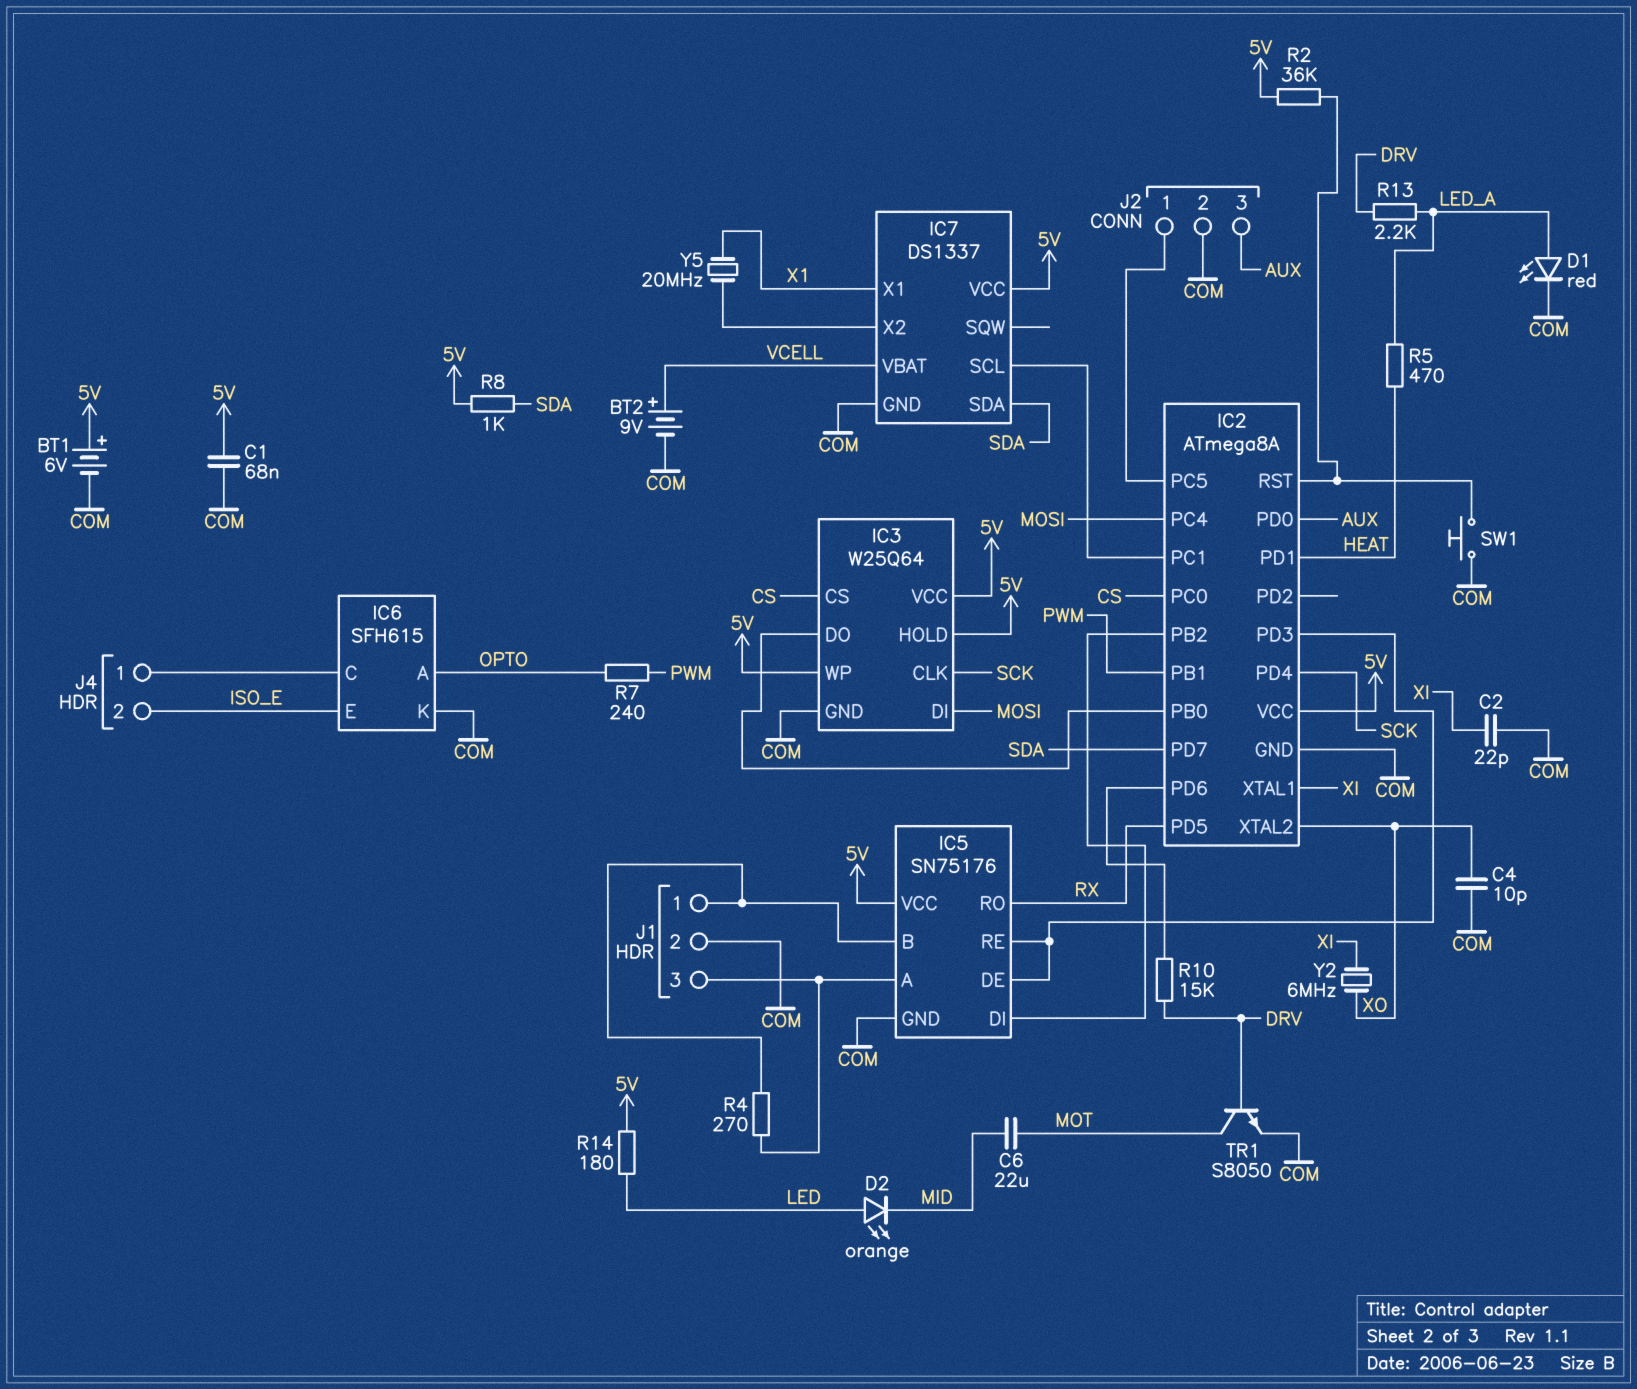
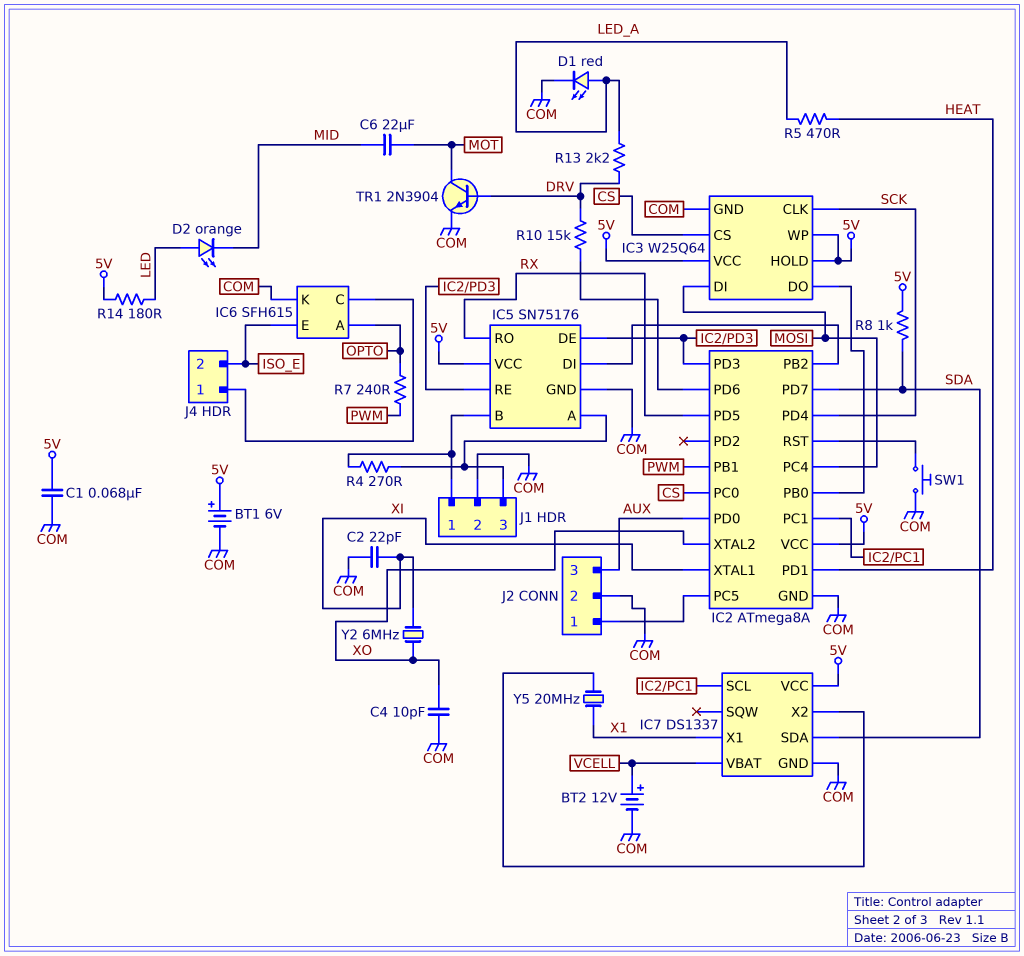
BT2: 9V (plus VCELL, minus COM) -> 12V (plus VCELL, minus COM)
R2: 36k (5V, IC2/RST) -> none
TR1: NPN S8050 (B DRV, C MOT, E COM) -> NPN 2N3904 (B DRV, C MOT, E COM)

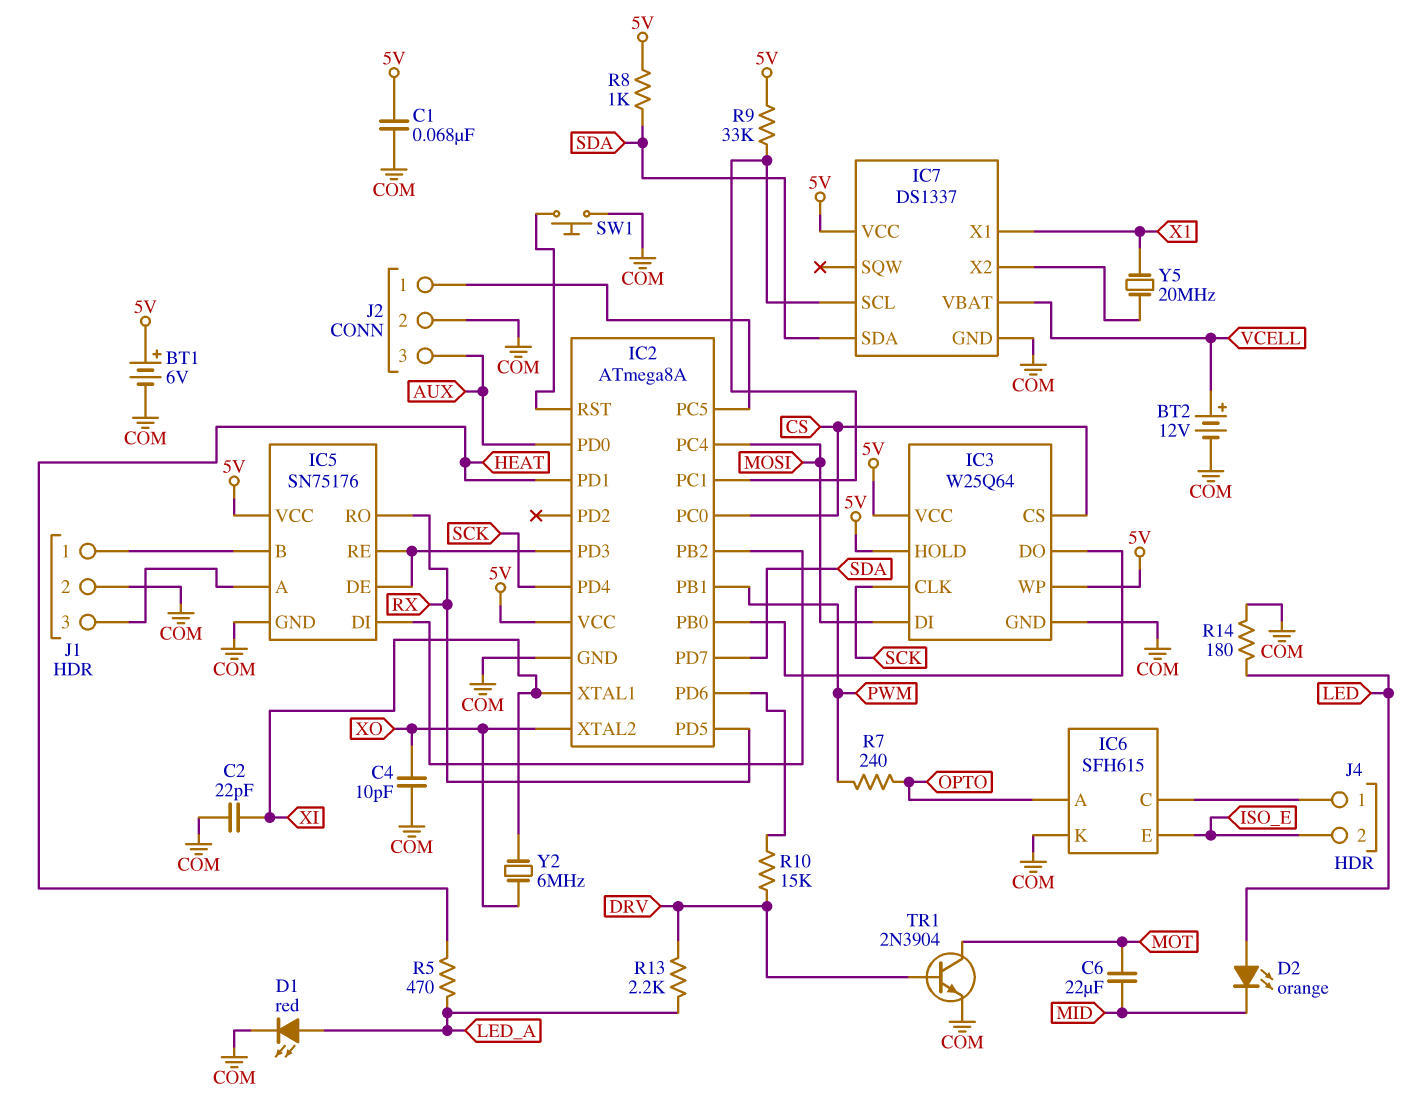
R4: 270 (IC5/A, IC5/B) -> none
R9: none -> 33k (5V, IC2/PC1)
R14: 180 (5V, LED) -> 180 (COM, LED)

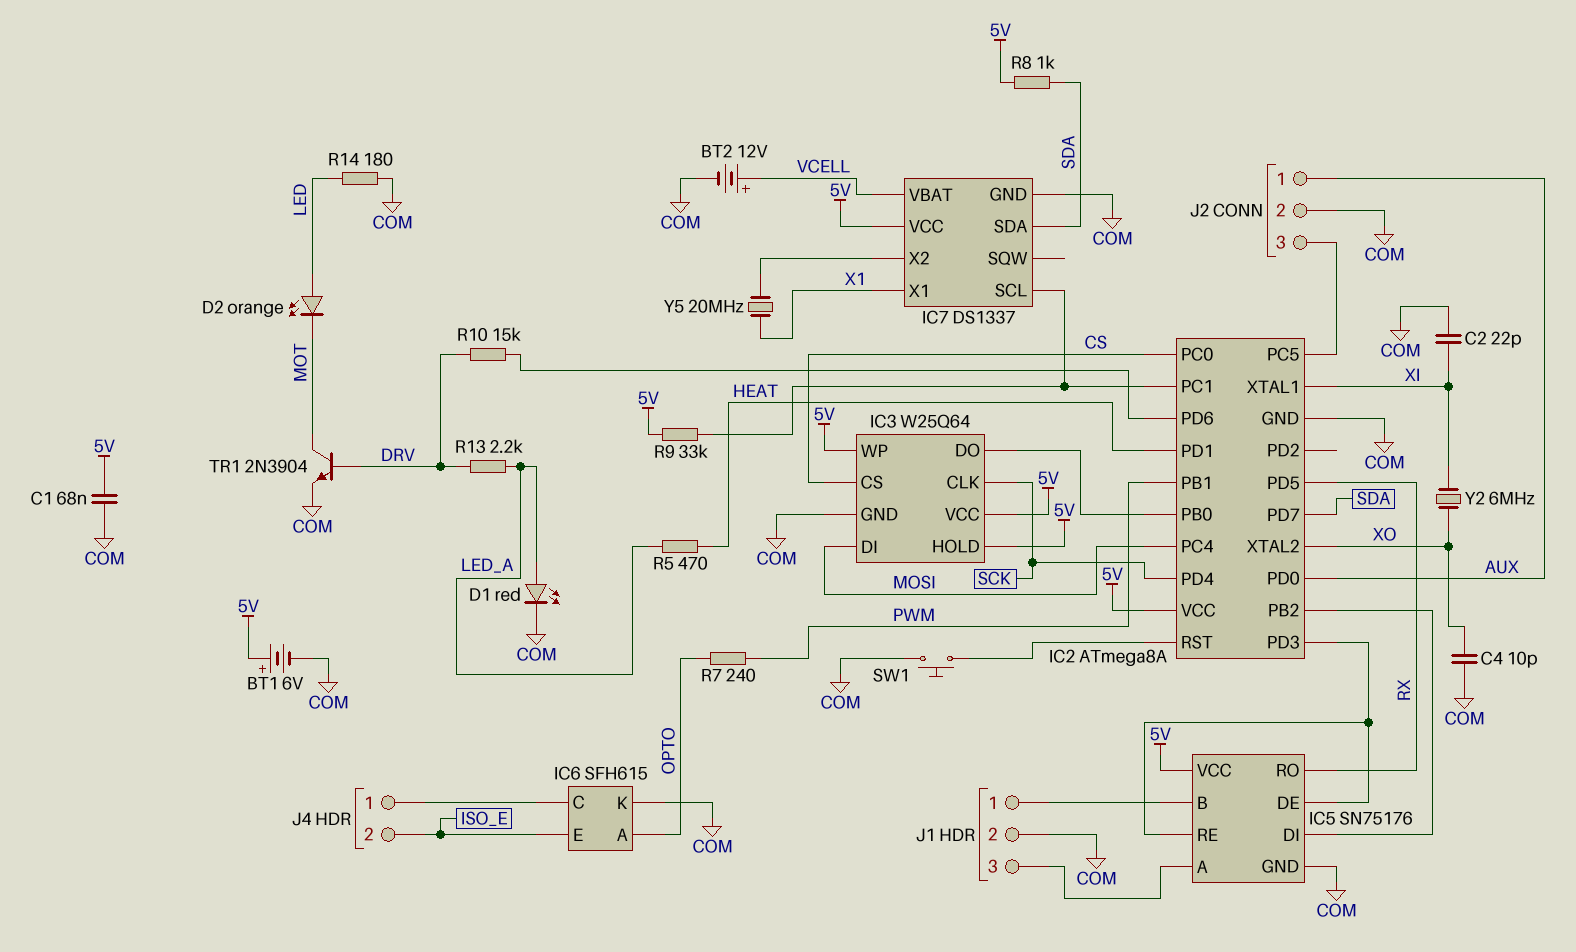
C6: 22uF (MID, MOT) -> none
D2: LED orange (A LED, K MID) -> LED orange (A LED, K MOT)
J2 pin 1: IC2/PC5 -> AUX
J2 pin 3: AUX -> IC2/PC5

